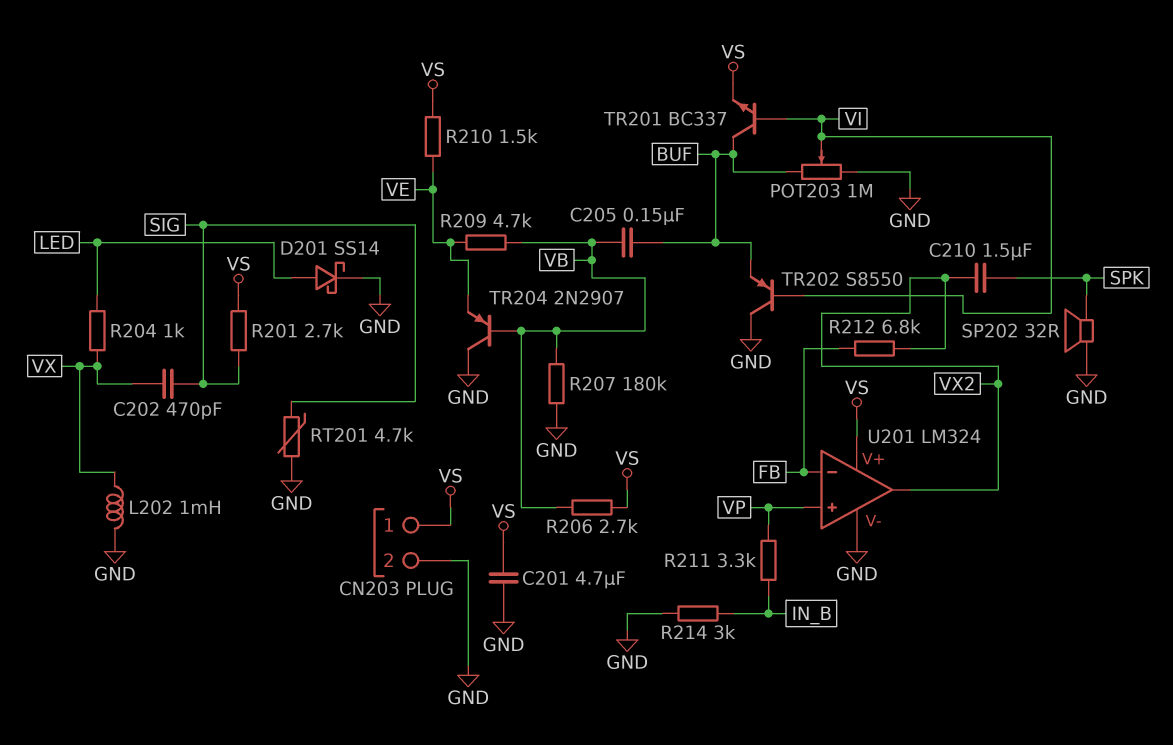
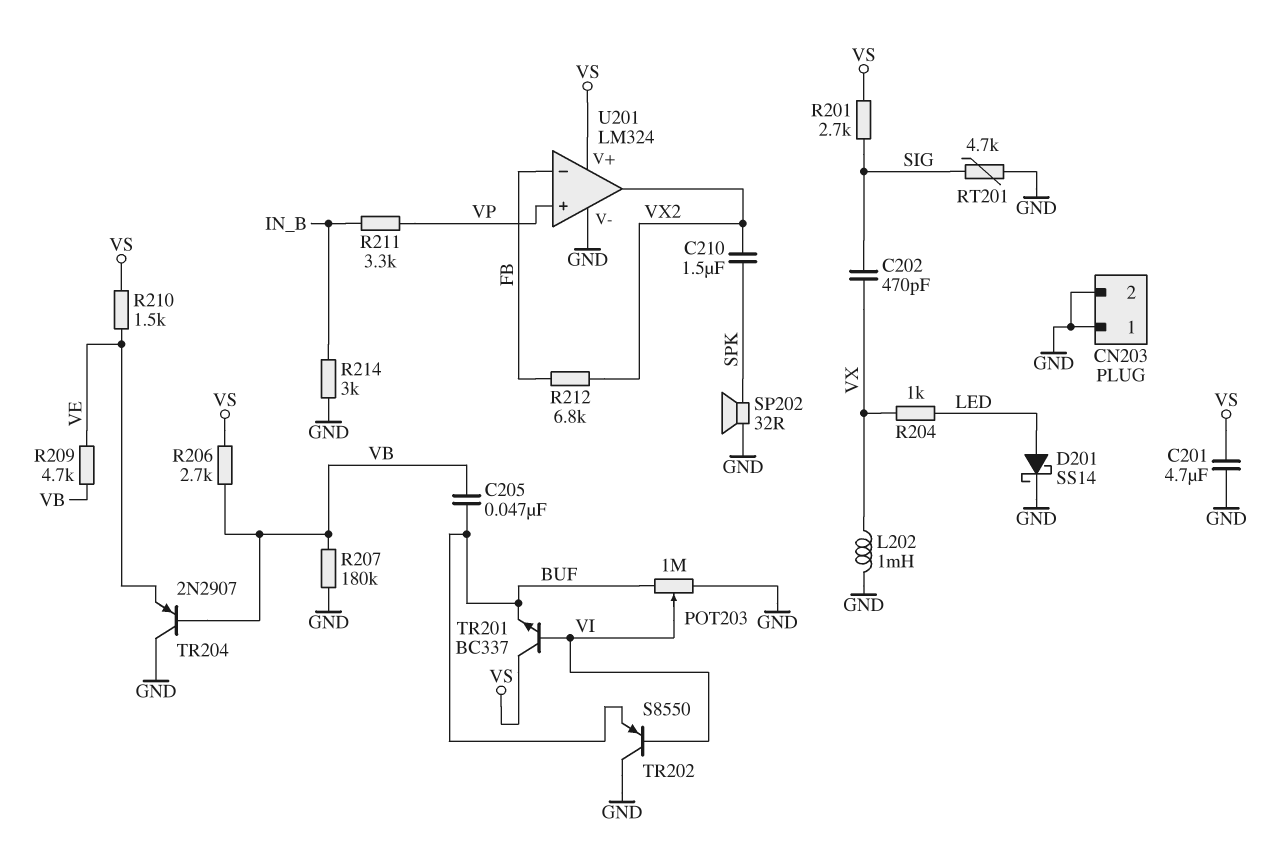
C205: 150nF (BUF, VB) -> 47nF (BUF, VB)
CN203 pin 1: VS -> GND
TR201: NPN BC337 (B VI, C BUF, E VS) -> NPN BC337 (B VI, C VS, E BUF)

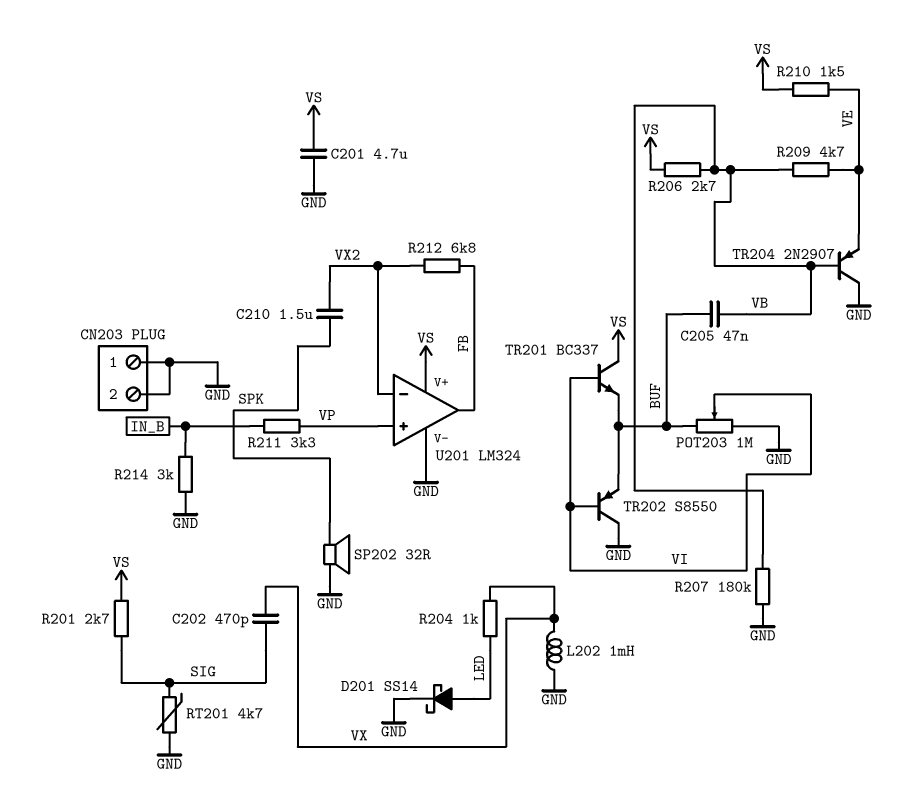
U201 pin in-: FB -> VX2
U201 pin out: VX2 -> FB

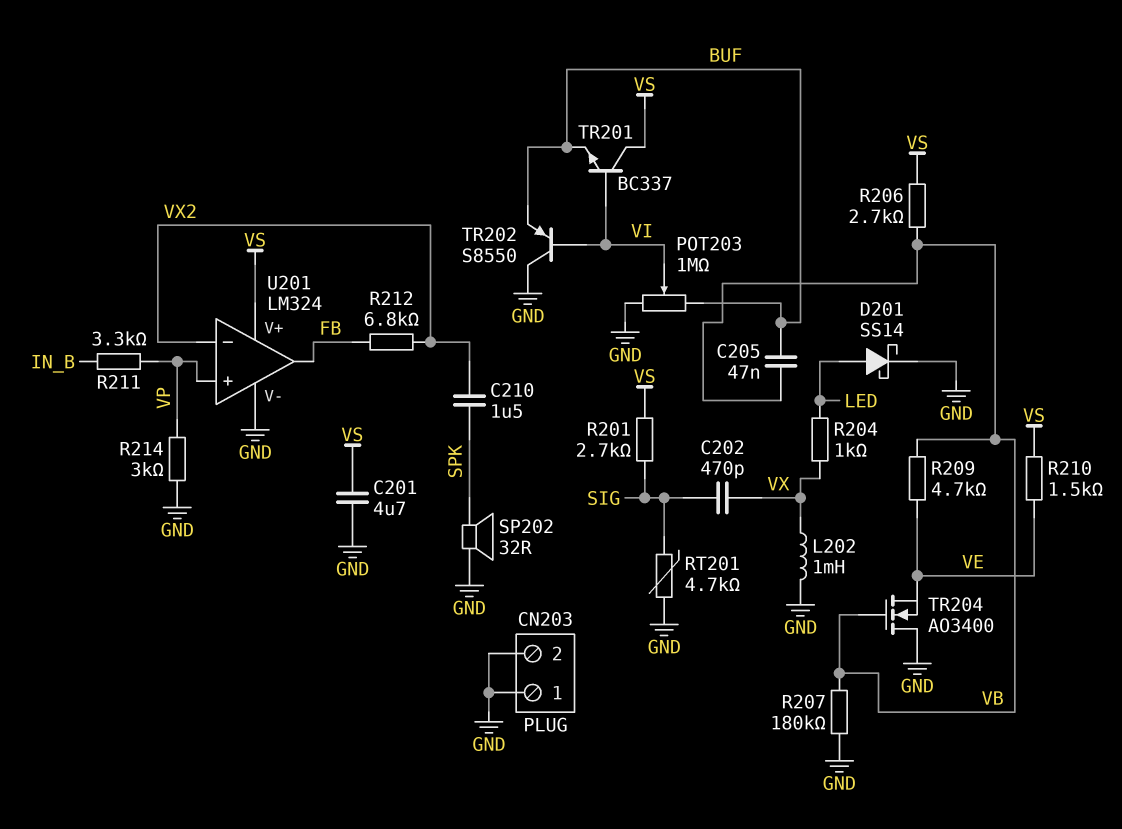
R214: 3k (GND, IN_B) -> 3k (GND, VP)
TR204: PNP 2N2907 (B VB, C GND, E VE) -> NMOS AO3400 (G VB, D GND, S VE)

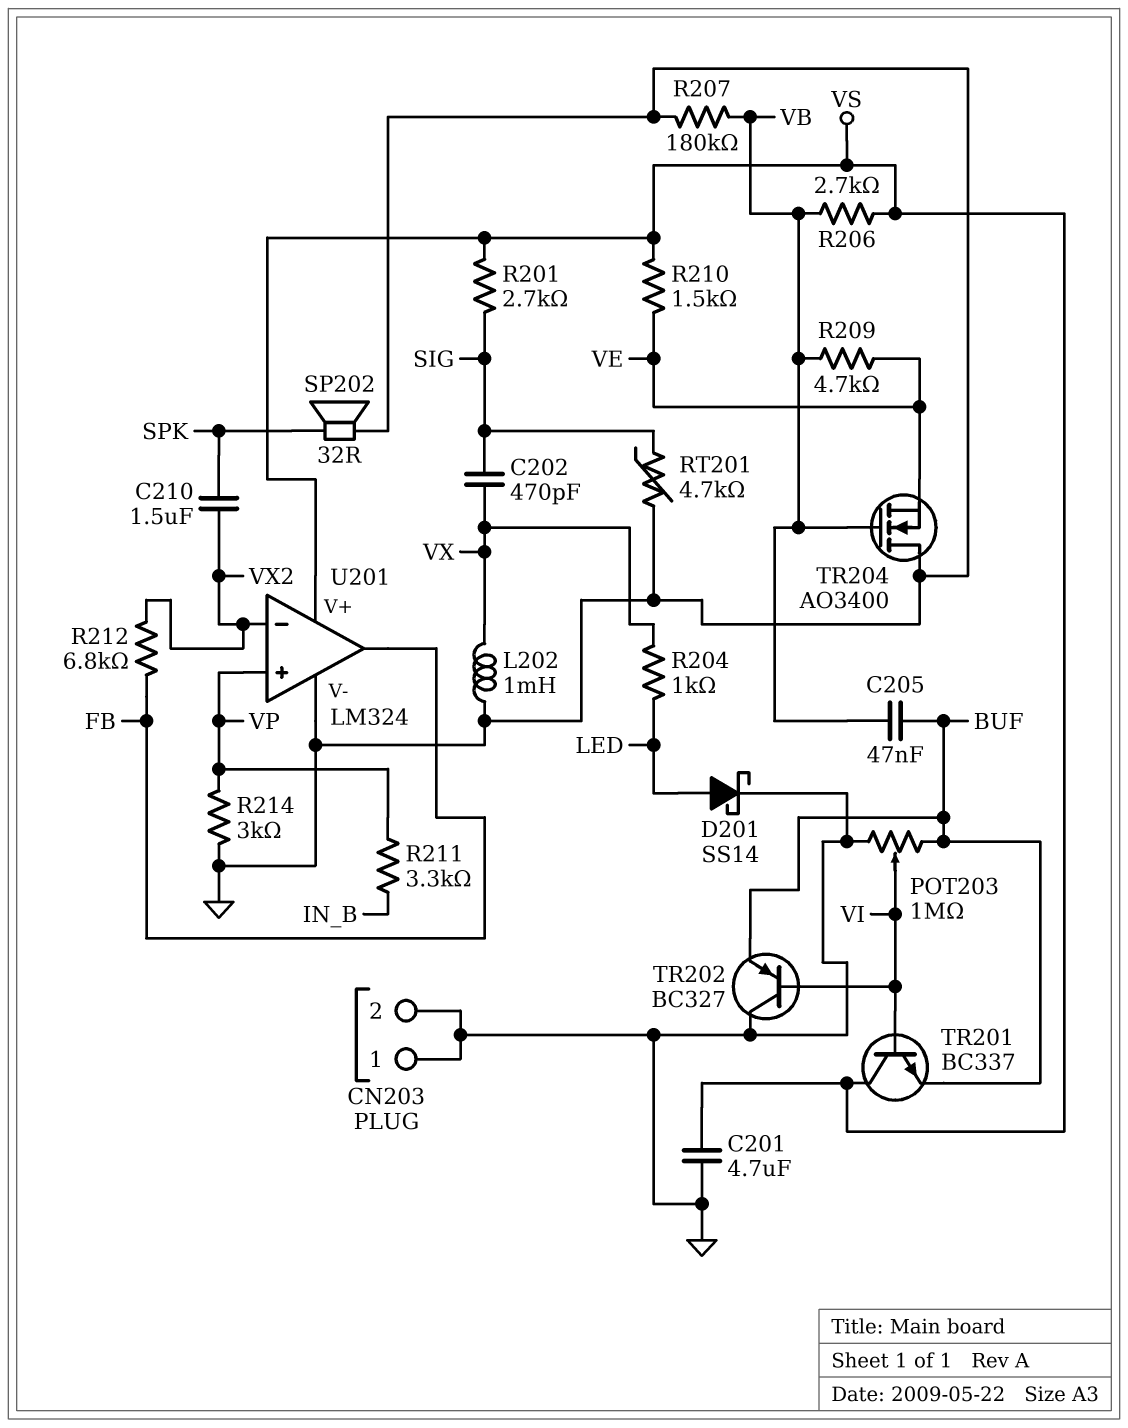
TR202: PNP S8550 (B VI, C GND, E BUF) -> PNP BC327 (B VI, C GND, E BUF)

